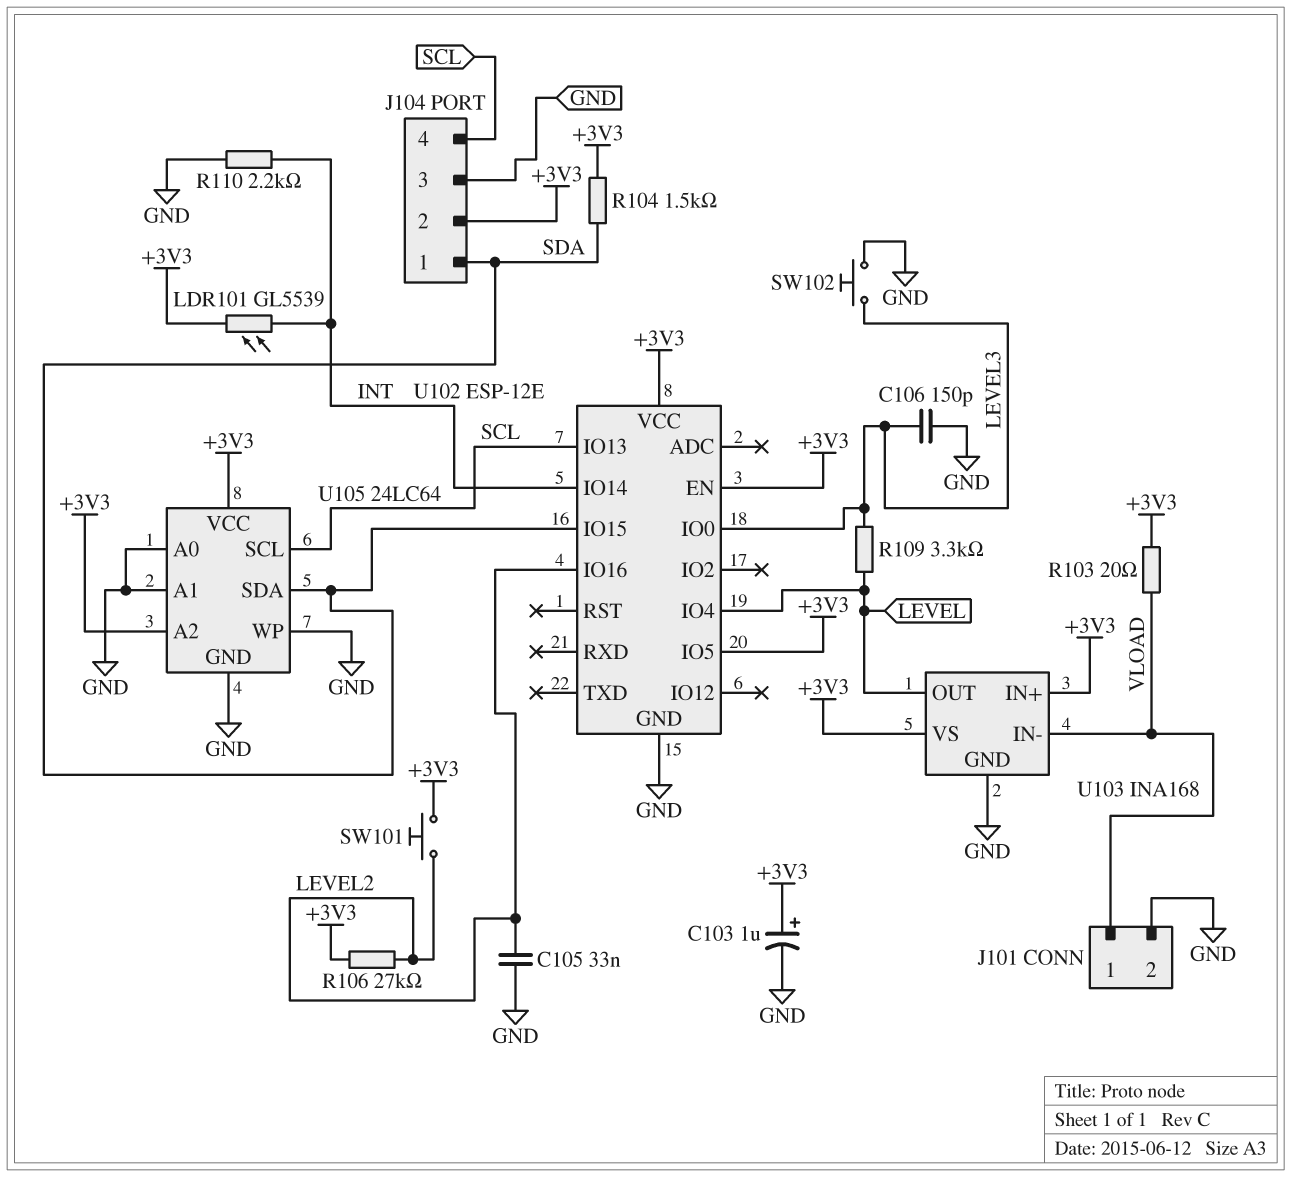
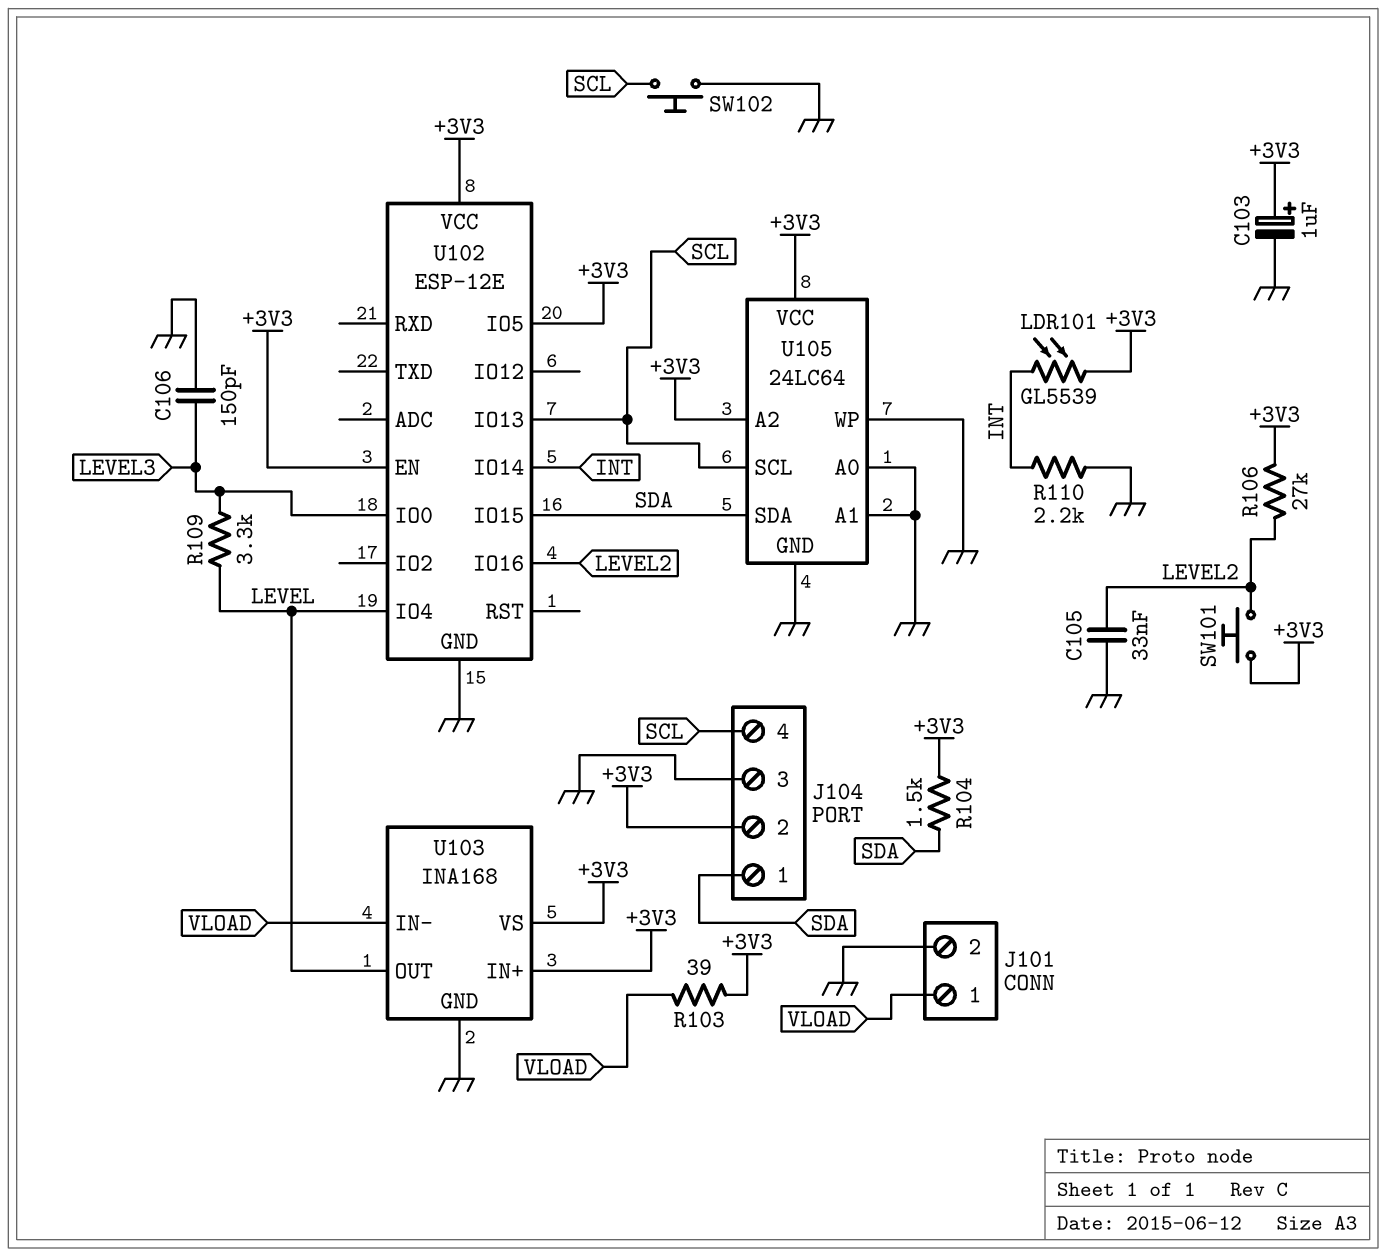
R103: 20 (+3V3, VLOAD) -> 39 (+3V3, VLOAD)
SW102: button (GND, LEVEL3) -> button (GND, SCL)

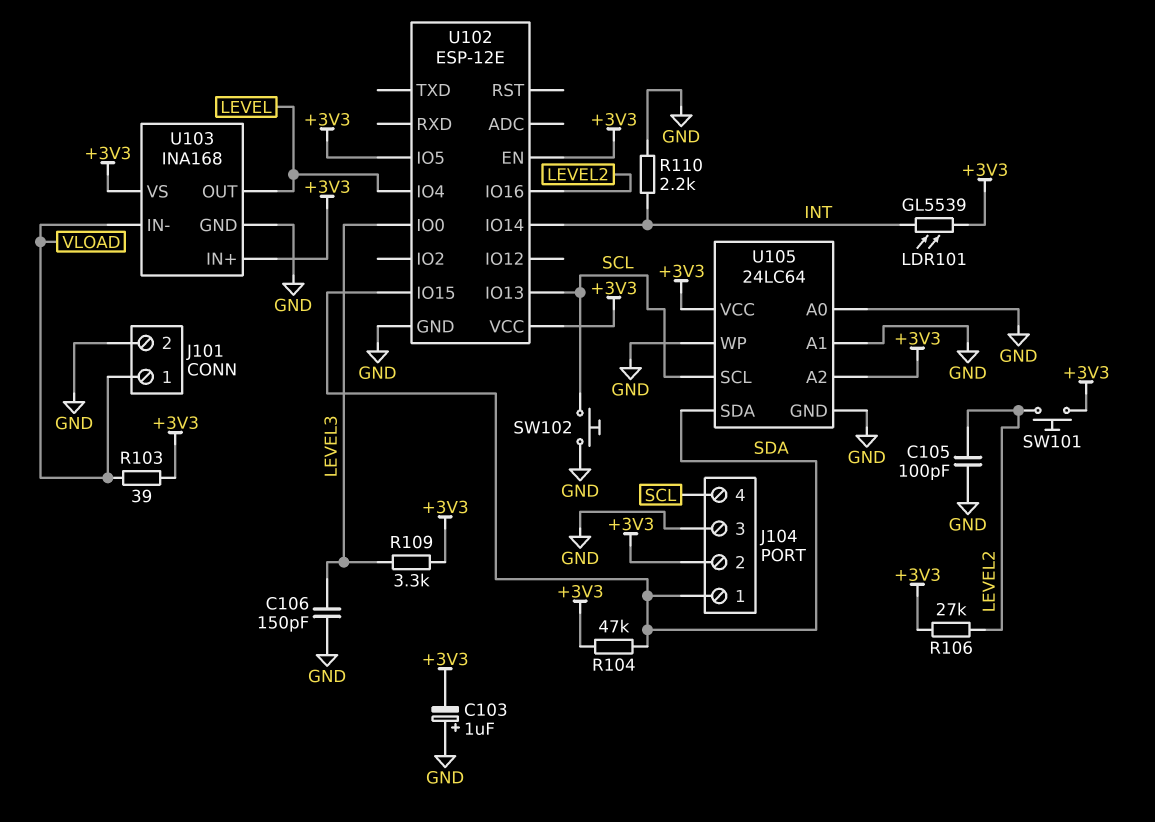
C103: 1uF (plus +3V3, minus GND) -> 1uF (plus GND, minus +3V3)
C105: 33nF (GND, LEVEL2) -> 100pF (GND, LEVEL2)
R104: 1.5k (+3V3, SDA) -> 47k (+3V3, SDA)
R109: 3.3k (LEVEL, LEVEL3) -> 3.3k (+3V3, LEVEL3)

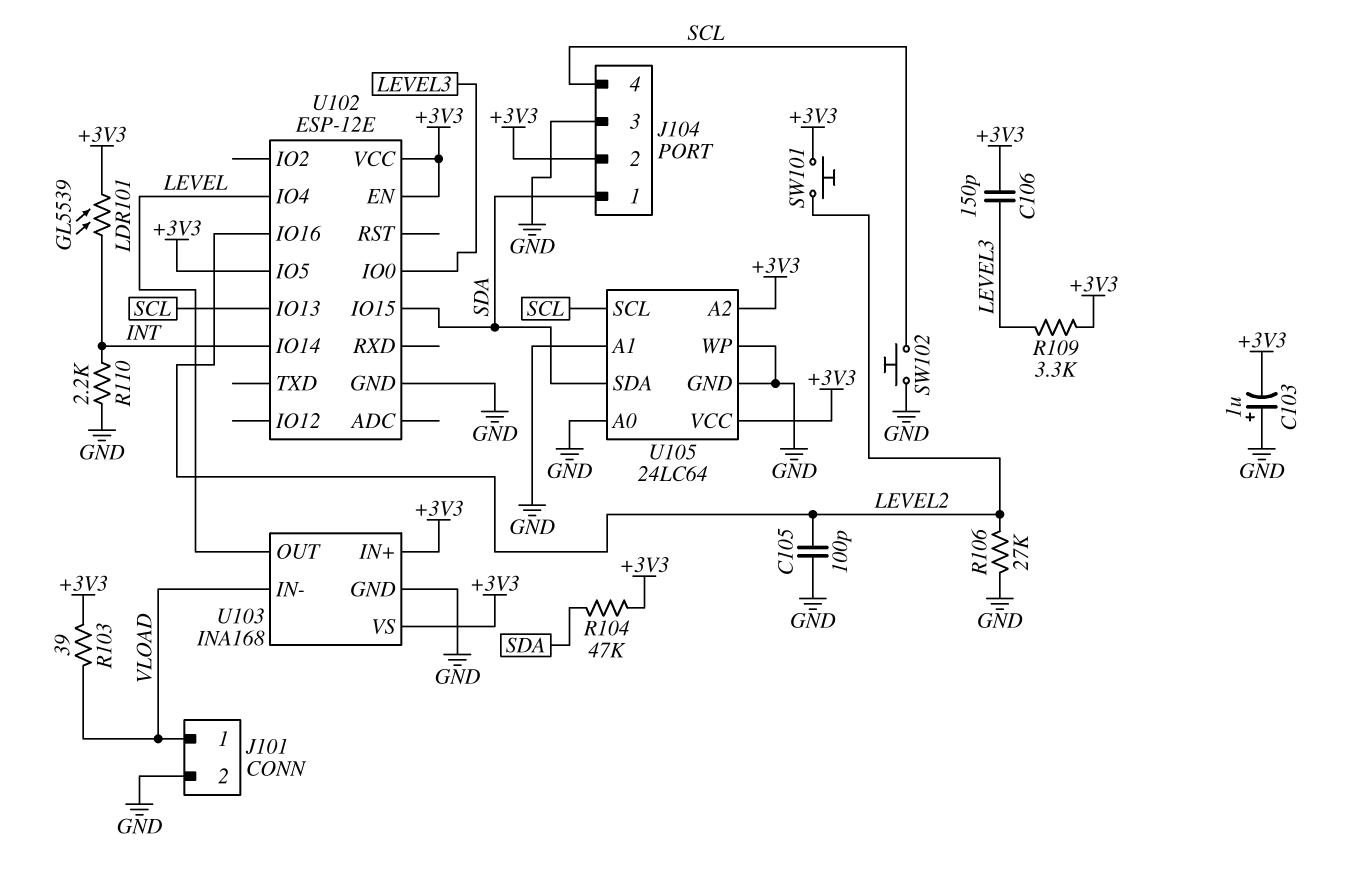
C106: 150pF (GND, LEVEL3) -> 150pF (+3V3, LEVEL3)
R106: 27k (+3V3, LEVEL2) -> 27k (GND, LEVEL2)

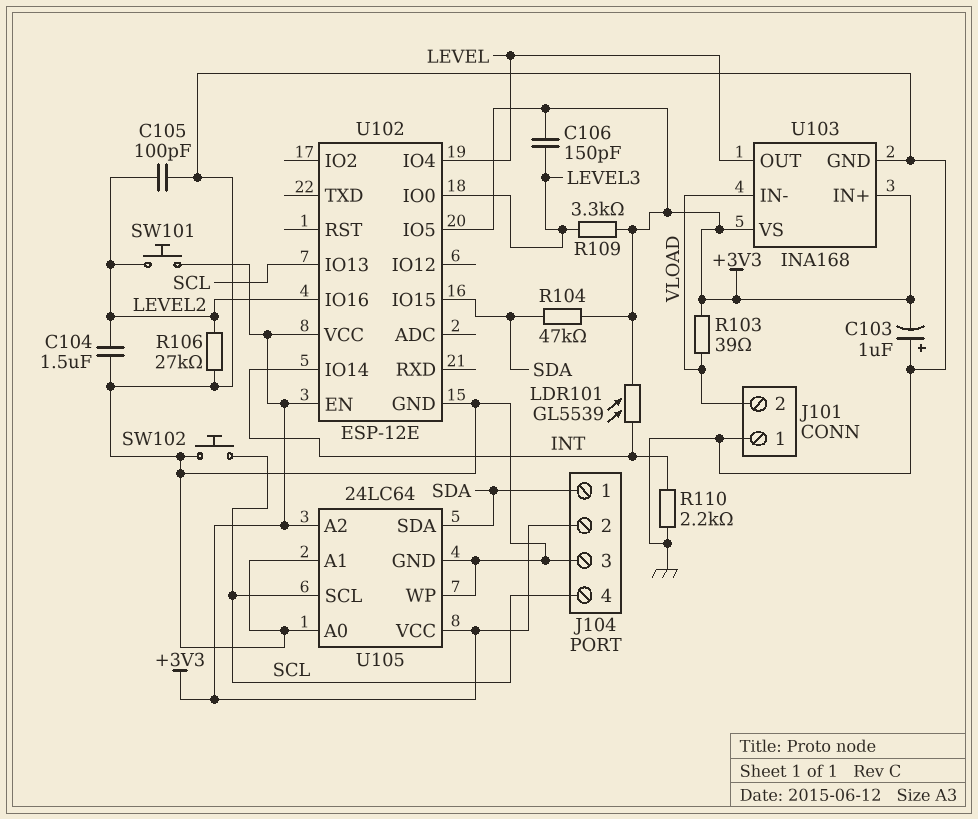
C104: none -> 1.5uF (GND, LEVEL2)
J101 pin 1: VLOAD -> GND
J101 pin 2: GND -> VLOAD

